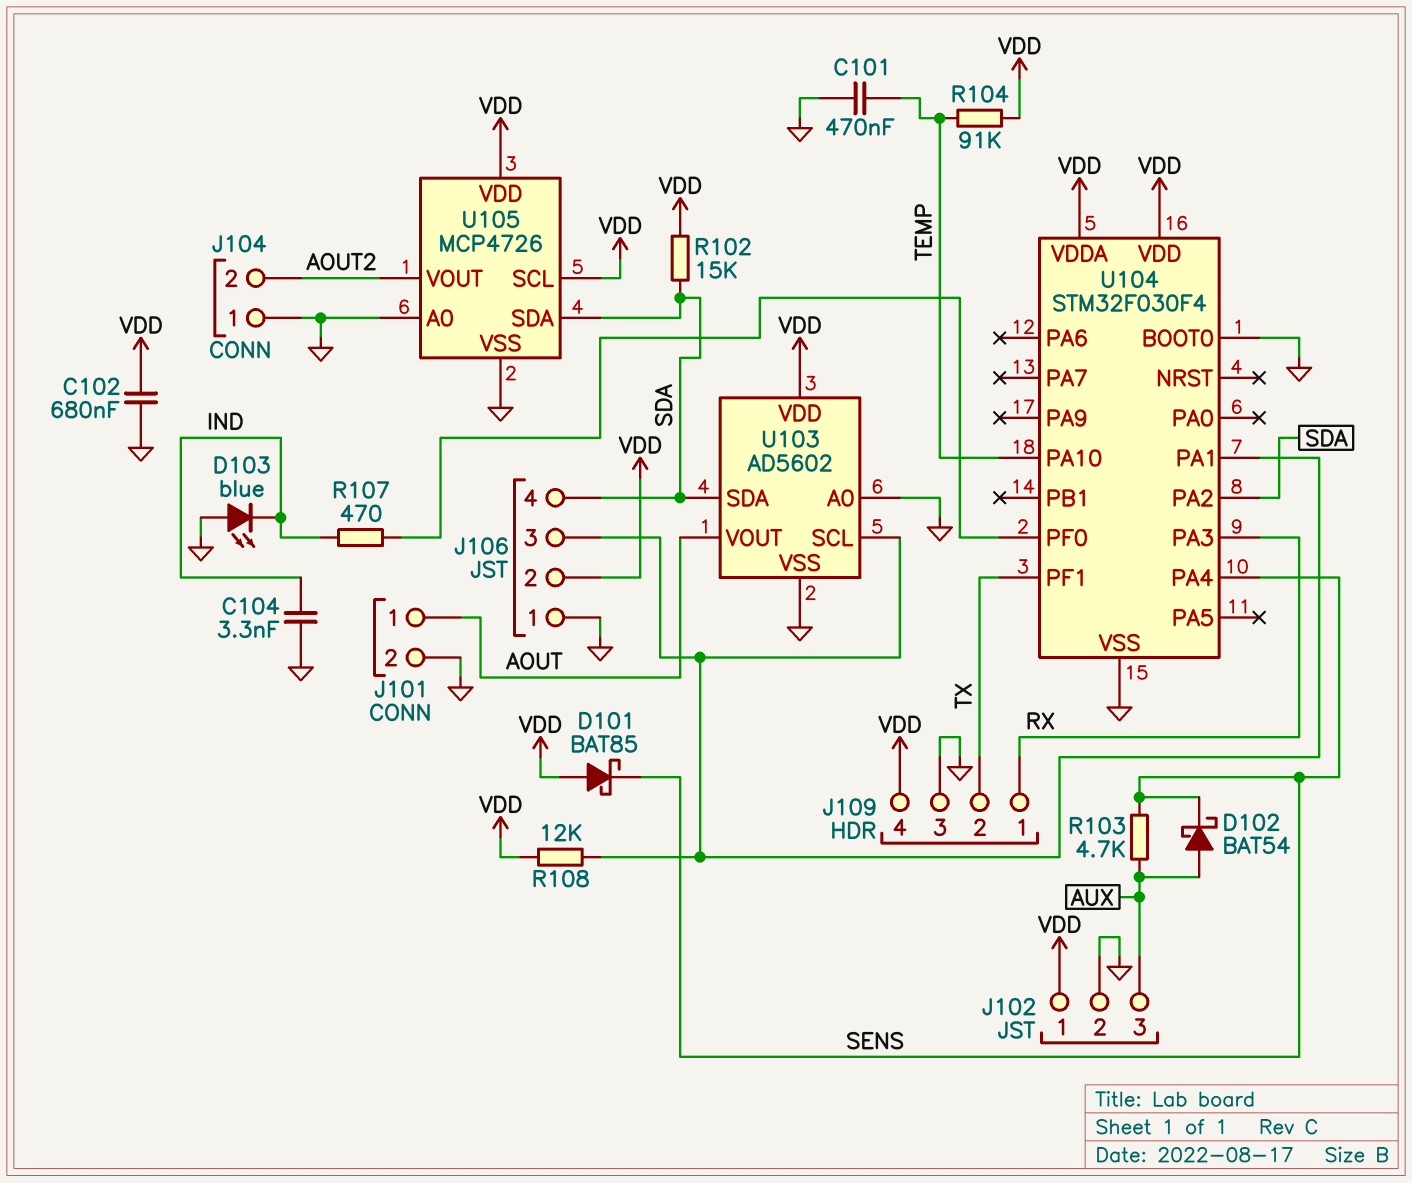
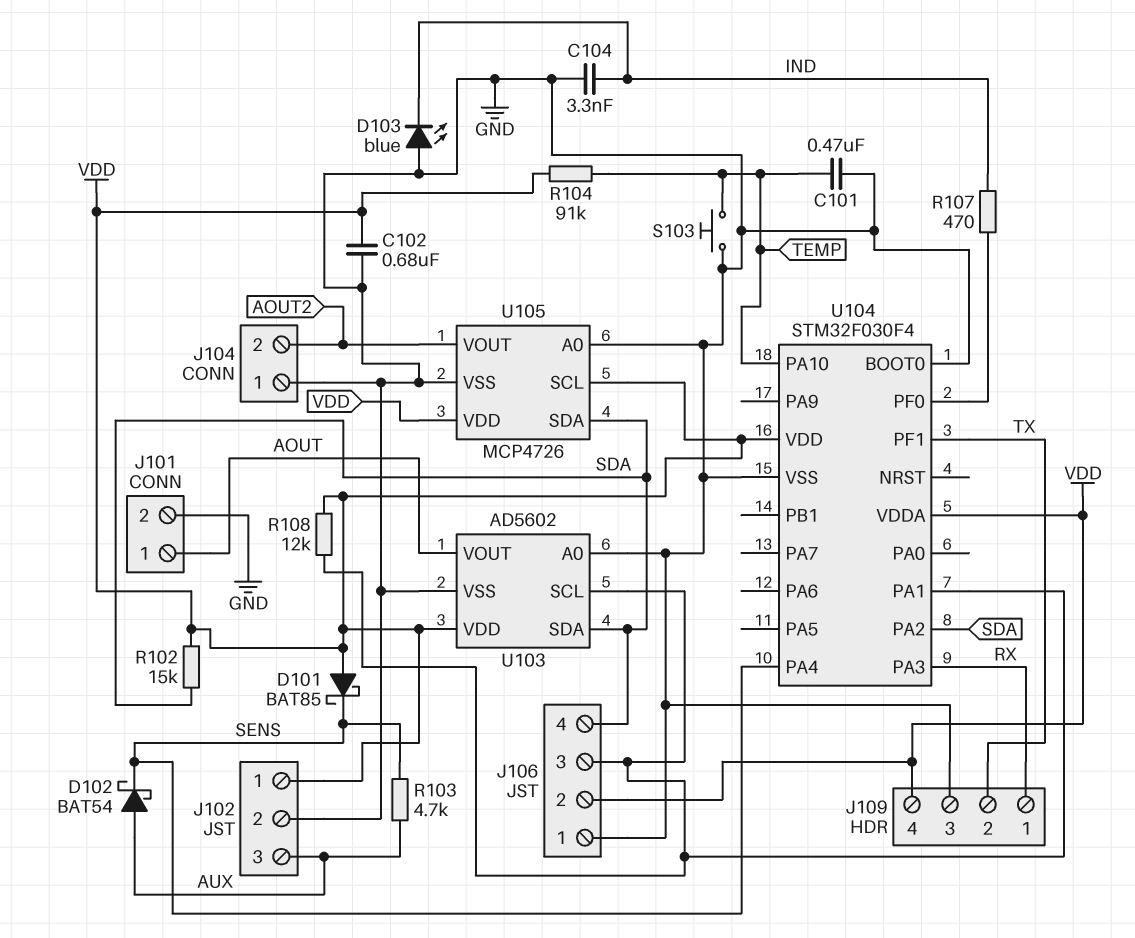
S103: none -> button (GND, TEMP)

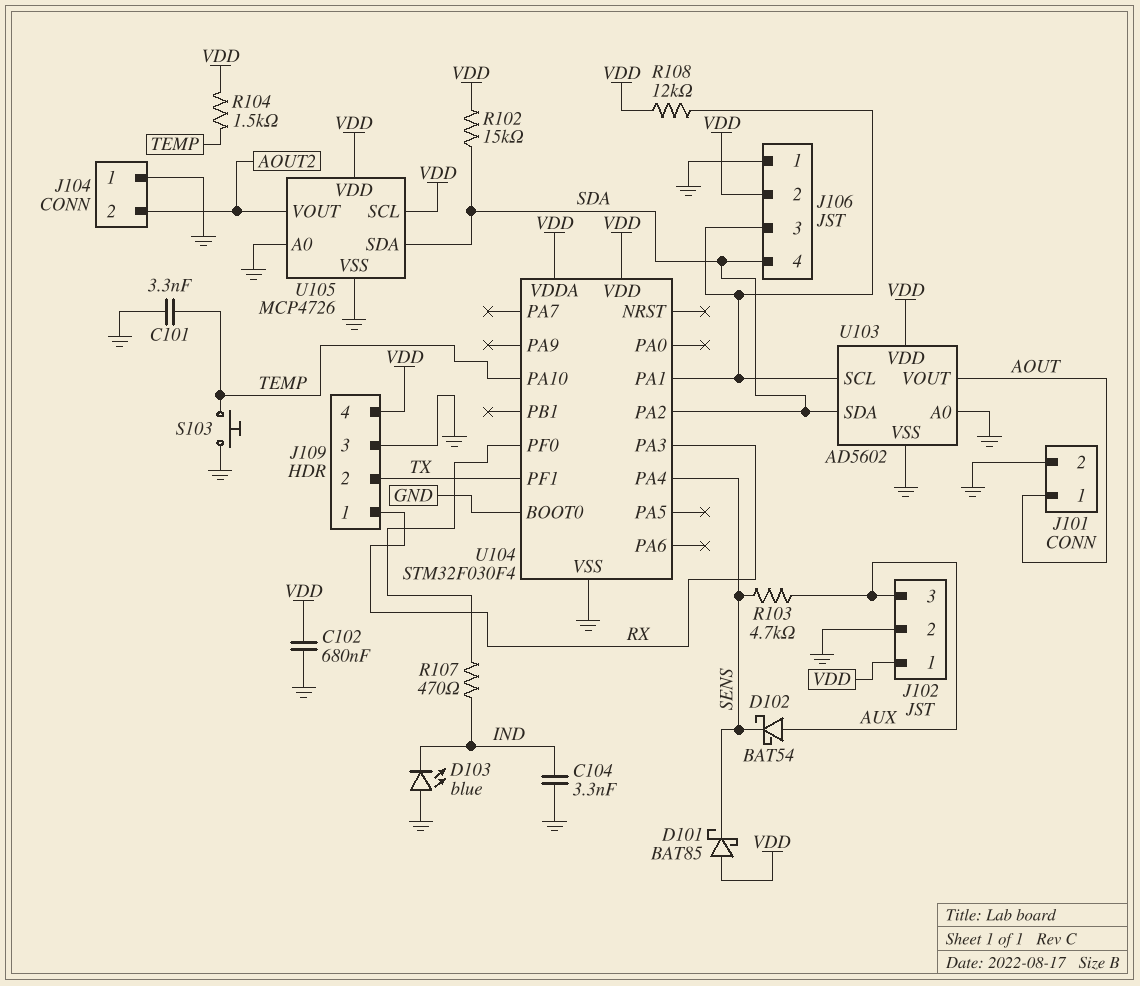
C101: 470nF (GND, TEMP) -> 3.3nF (GND, TEMP)
R104: 91k (TEMP, VDD) -> 1.5k (TEMP, VDD)

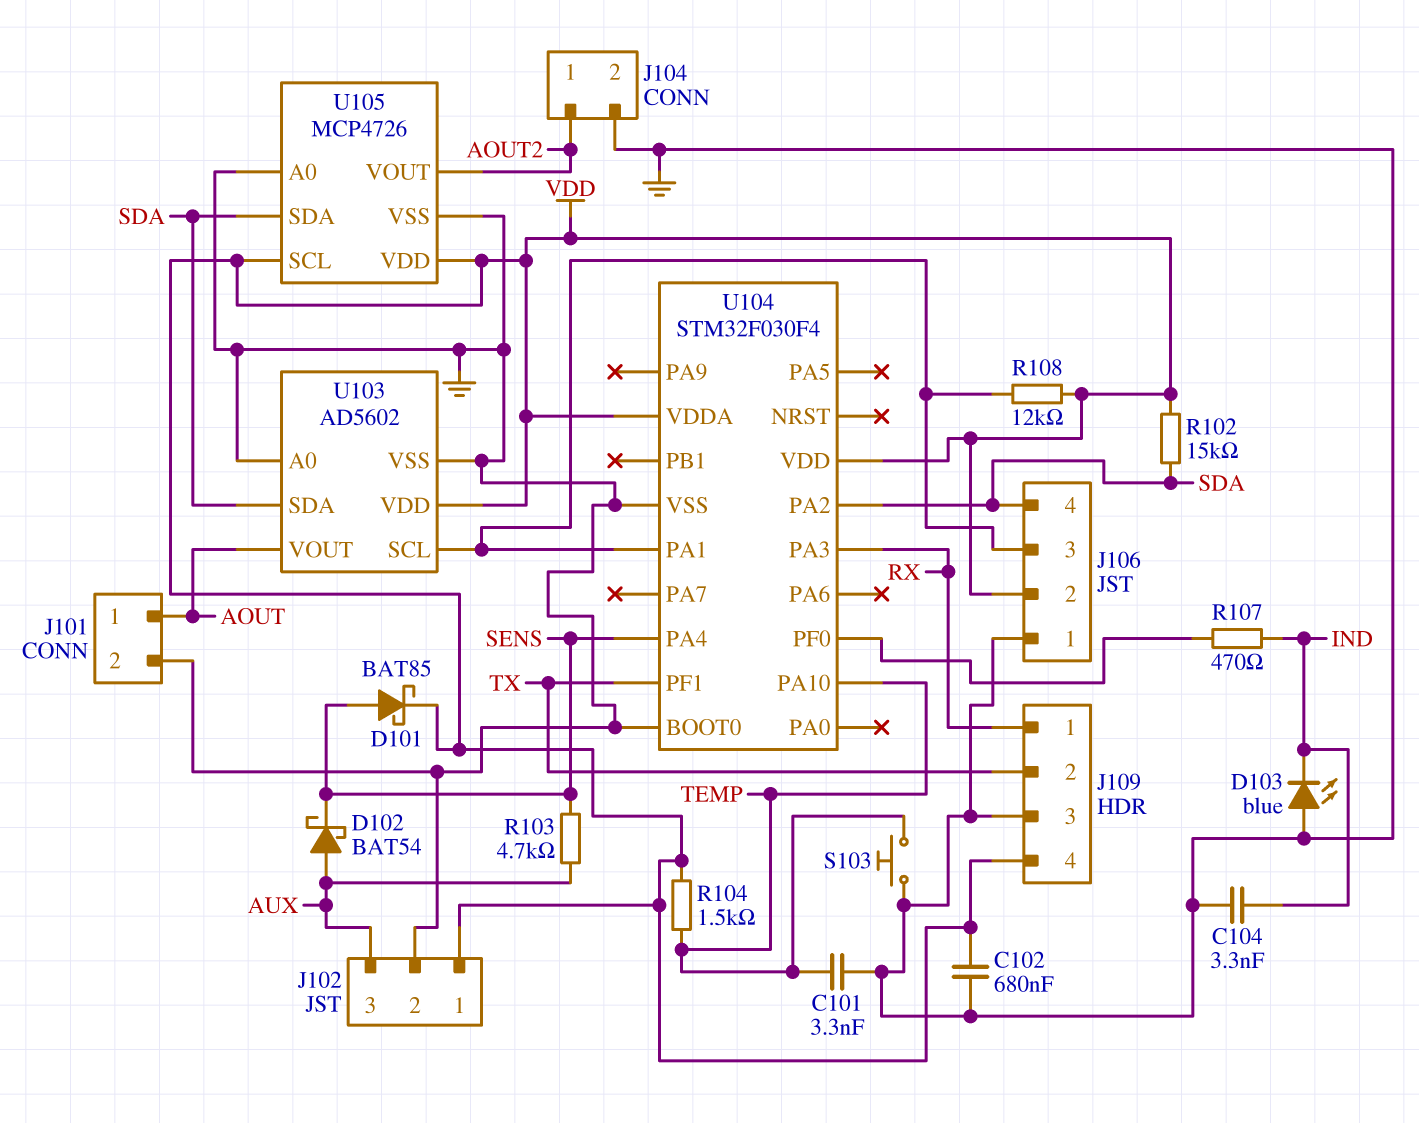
D101: schottky BAT85 (A VDD, K SENS) -> schottky BAT85 (A SENS, K VDD)
J104 pin 1: GND -> AOUT2
J104 pin 2: AOUT2 -> GND

